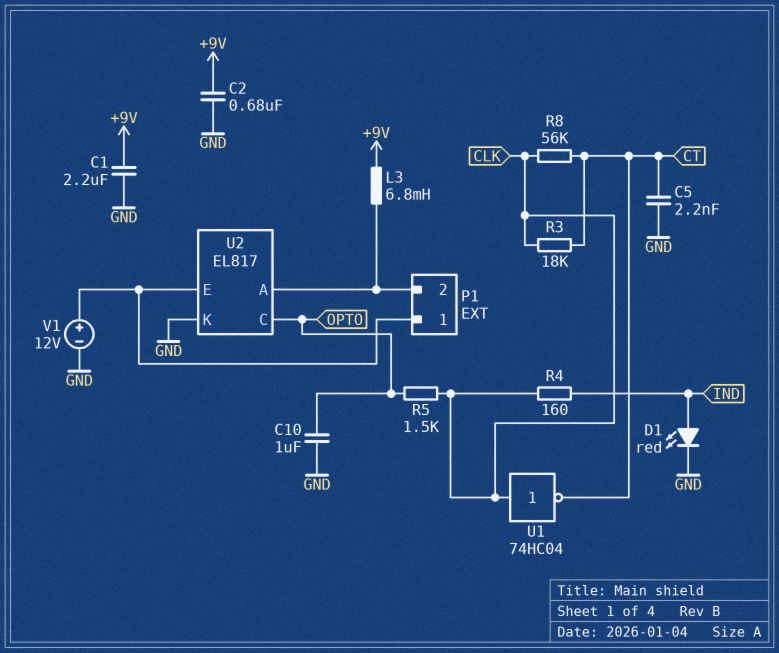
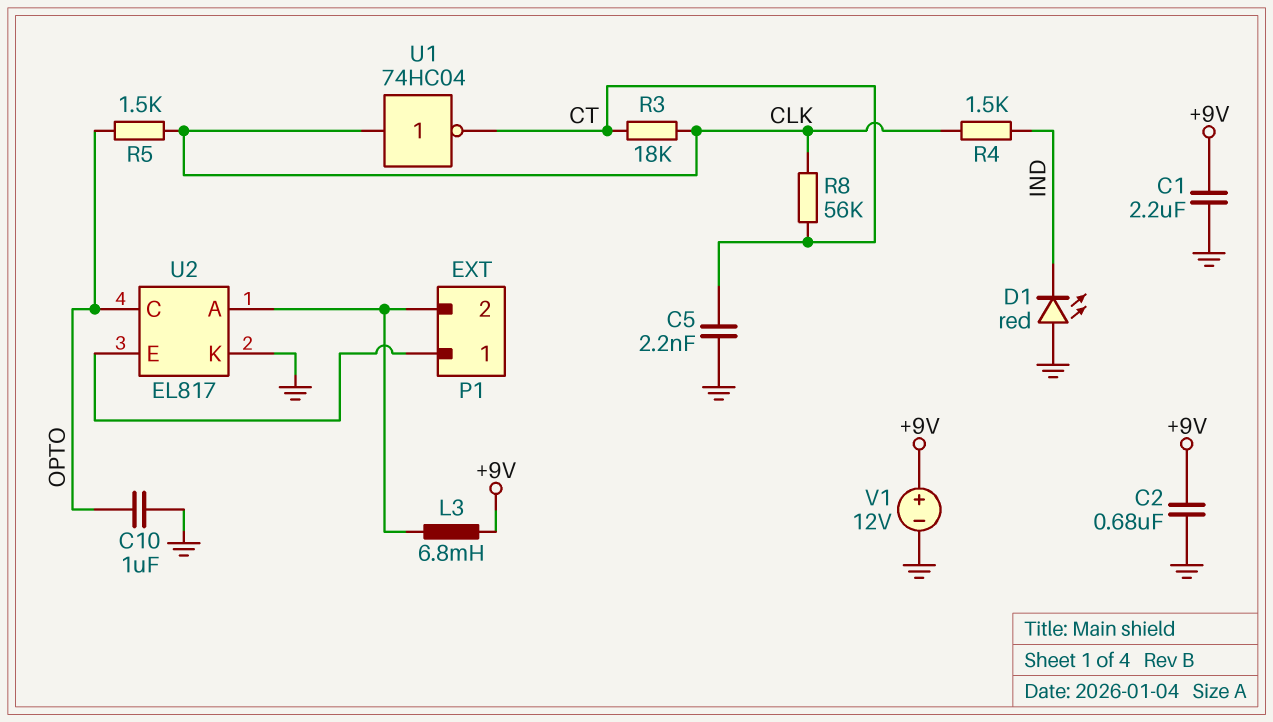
D1: LED red (A IND, K GND) -> LED red (A GND, K IND)
R4: 160 (CLK, IND) -> 1.5k (CLK, IND)
V1: 12V (plus P1/1, minus GND) -> 12V (plus +9V, minus GND)

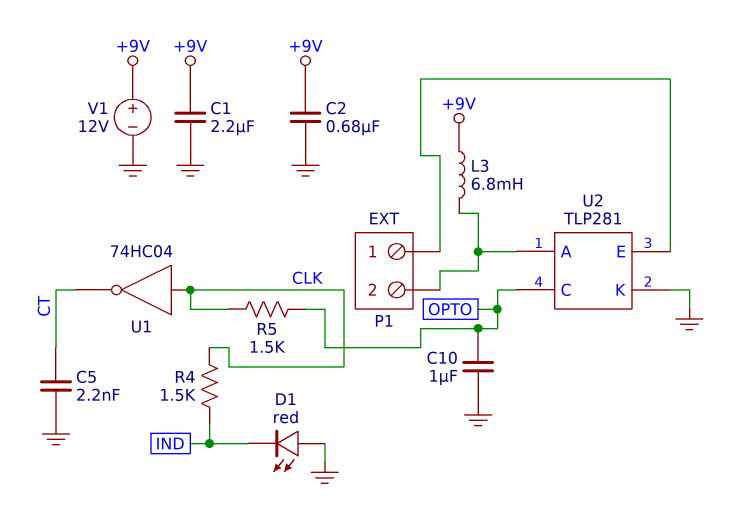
R3: 18k (CLK, CT) -> none
R8: 56k (CLK, CT) -> none
U2: EL817 -> TLP281

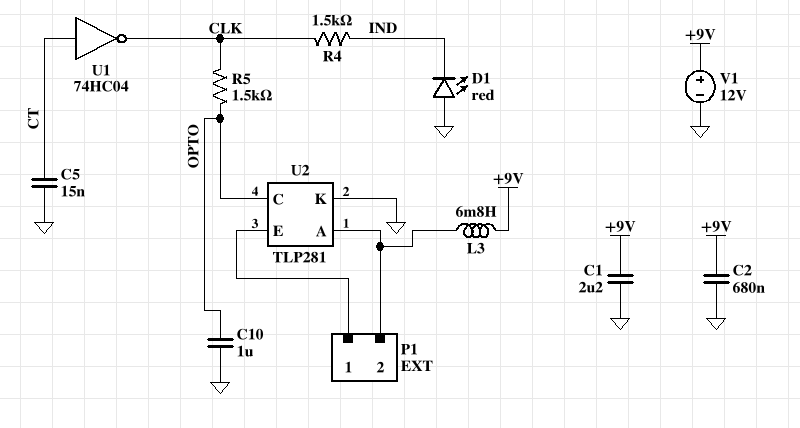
C5: 2.2nF (CT, GND) -> 15nF (CT, GND)
U1: NOT 74HC04 (in CLK, out CT) -> NOT 74HC04 (in CT, out CLK)

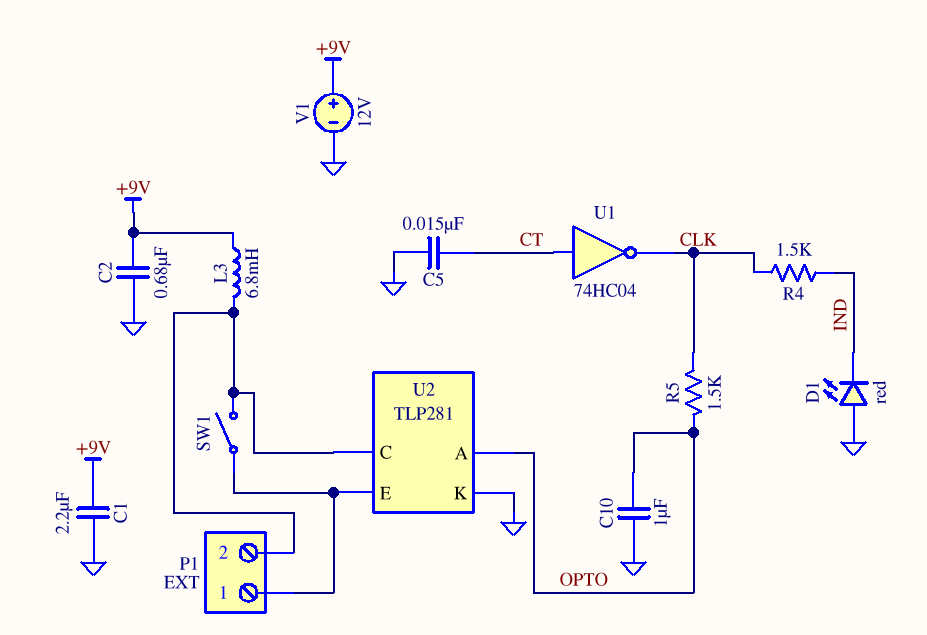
SW1: none -> switch (P1/1, P1/2)
U2 pin A: P1/2 -> OPTO
U2 pin C: OPTO -> P1/2

